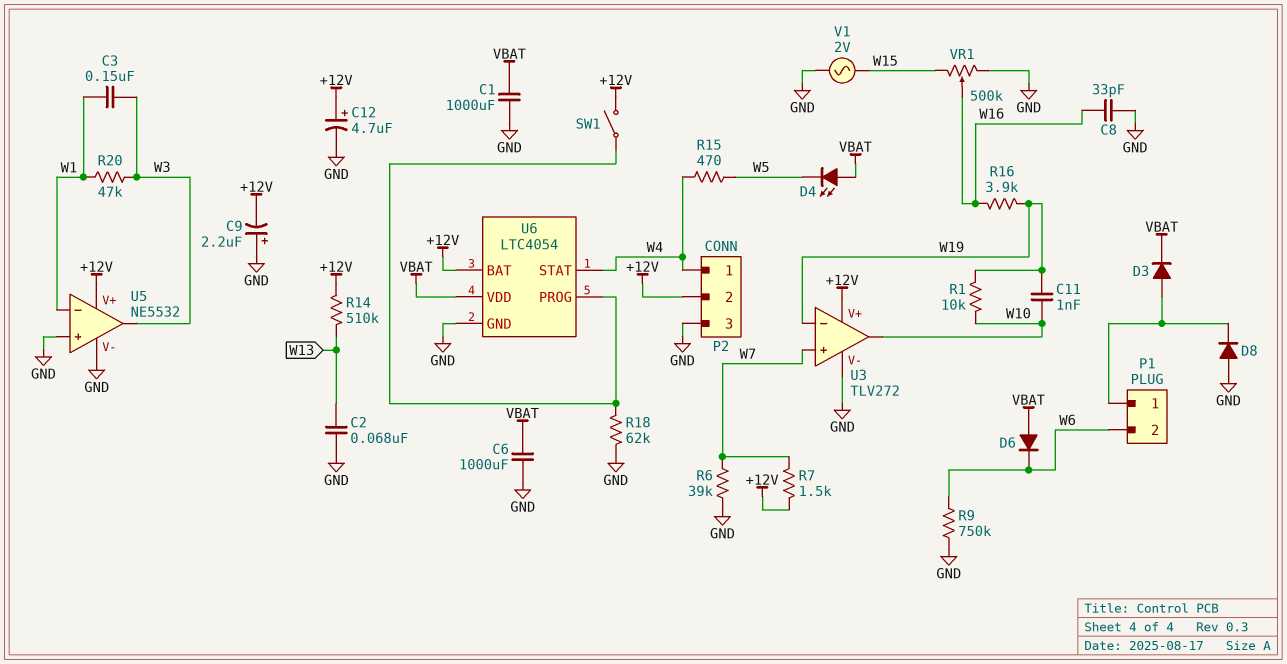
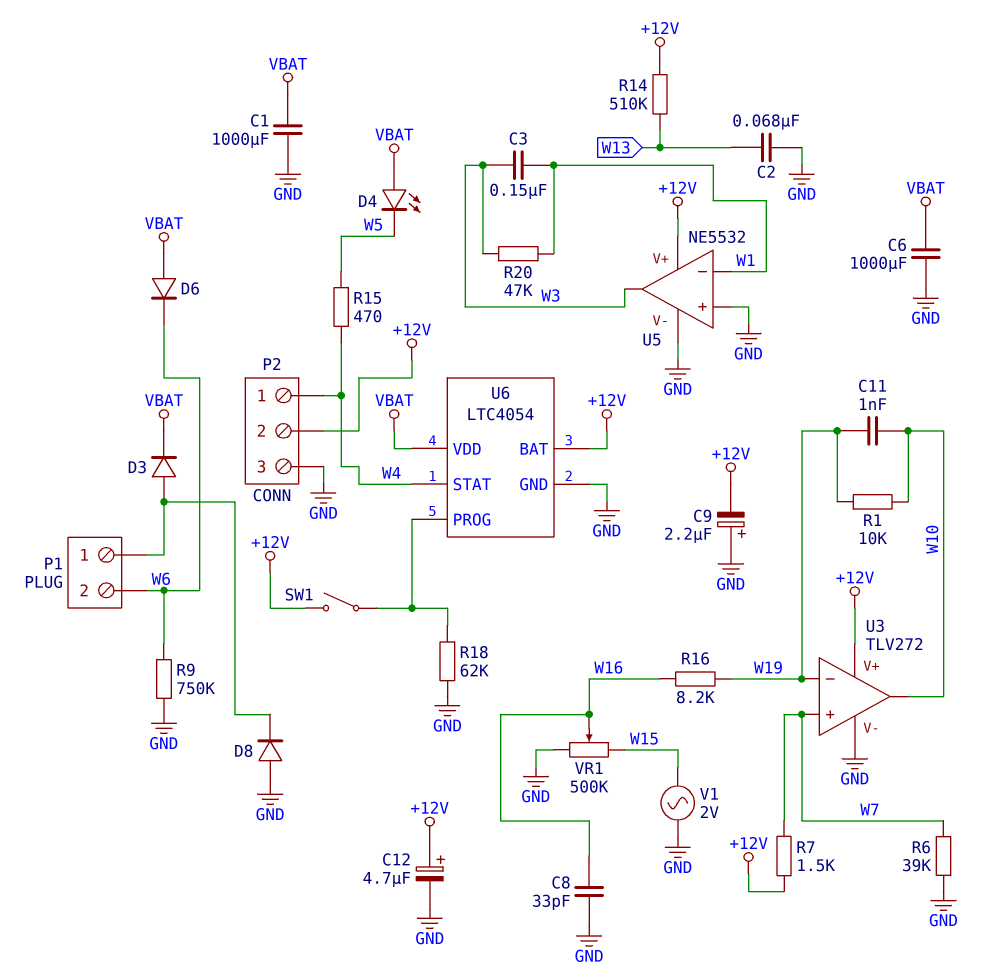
R16: 3.9k (W16, W19) -> 8.2k (W16, W19)

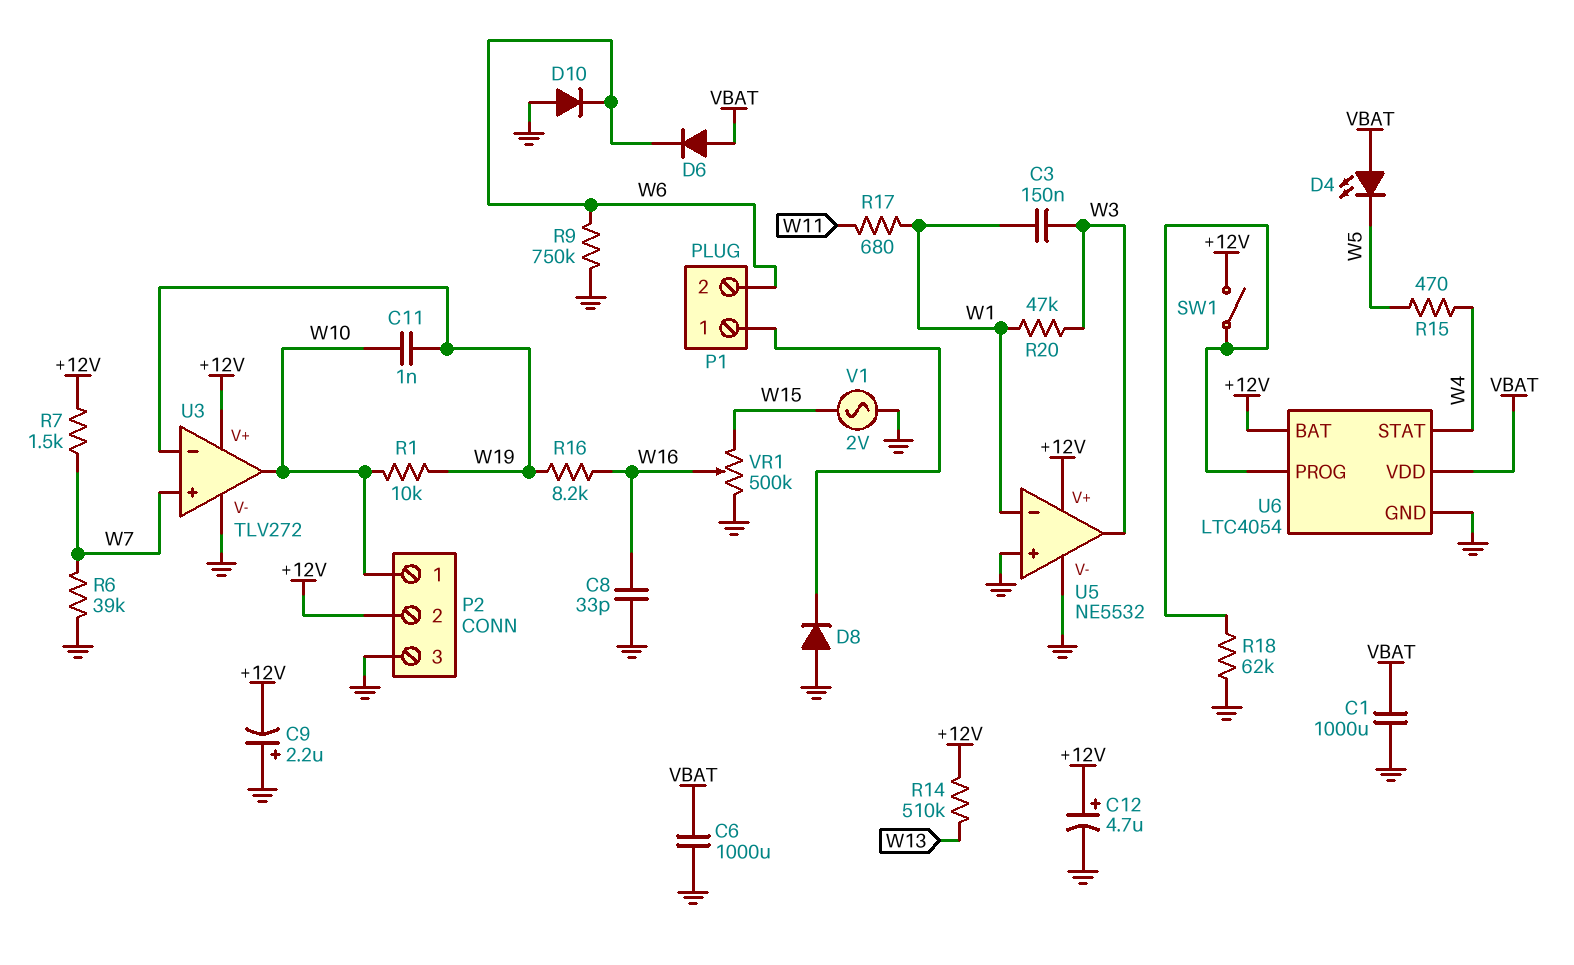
C2: 68nF (GND, W13) -> none
D3: diode (A P1/1, K VBAT) -> none
D10: none -> diode (A GND, K W6)
P2 pin 1: W4 -> W10
R17: none -> 680 (W1, W11)

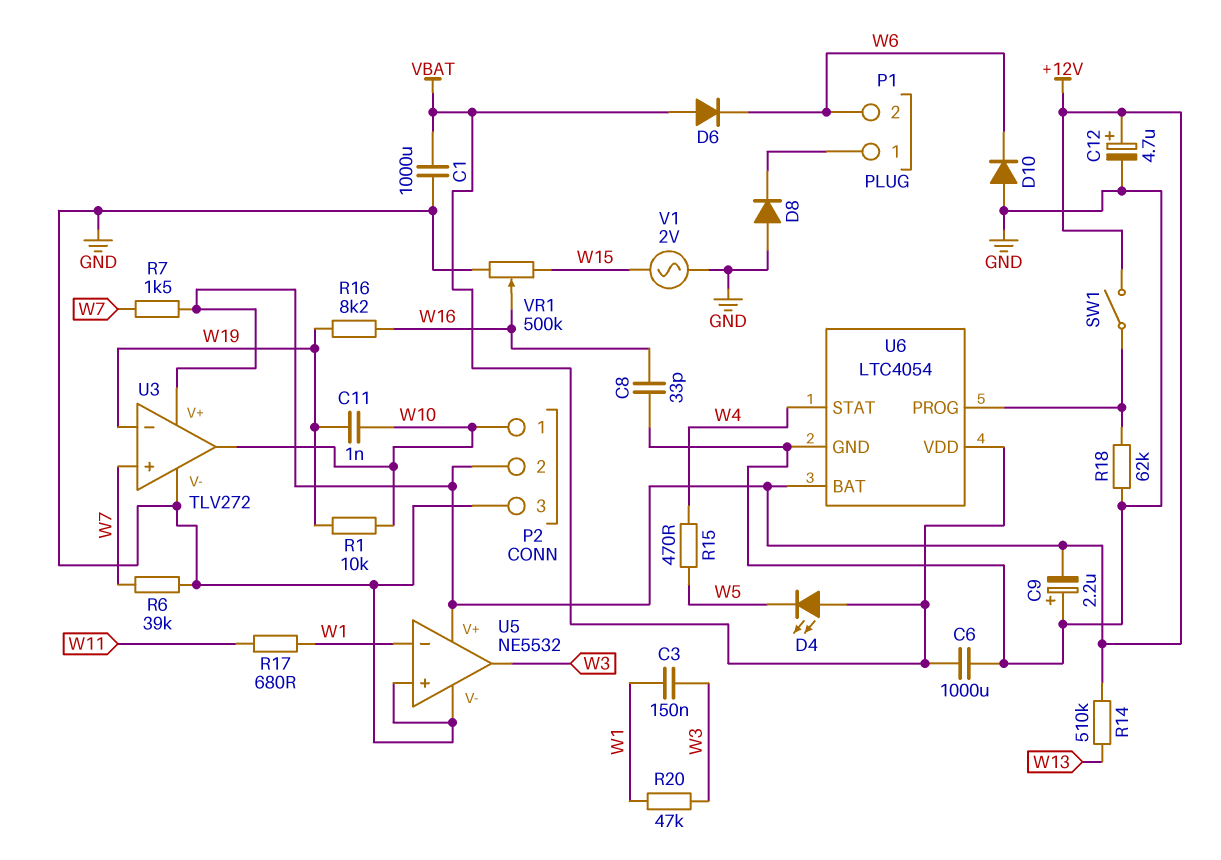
R9: 750k (GND, W6) -> none

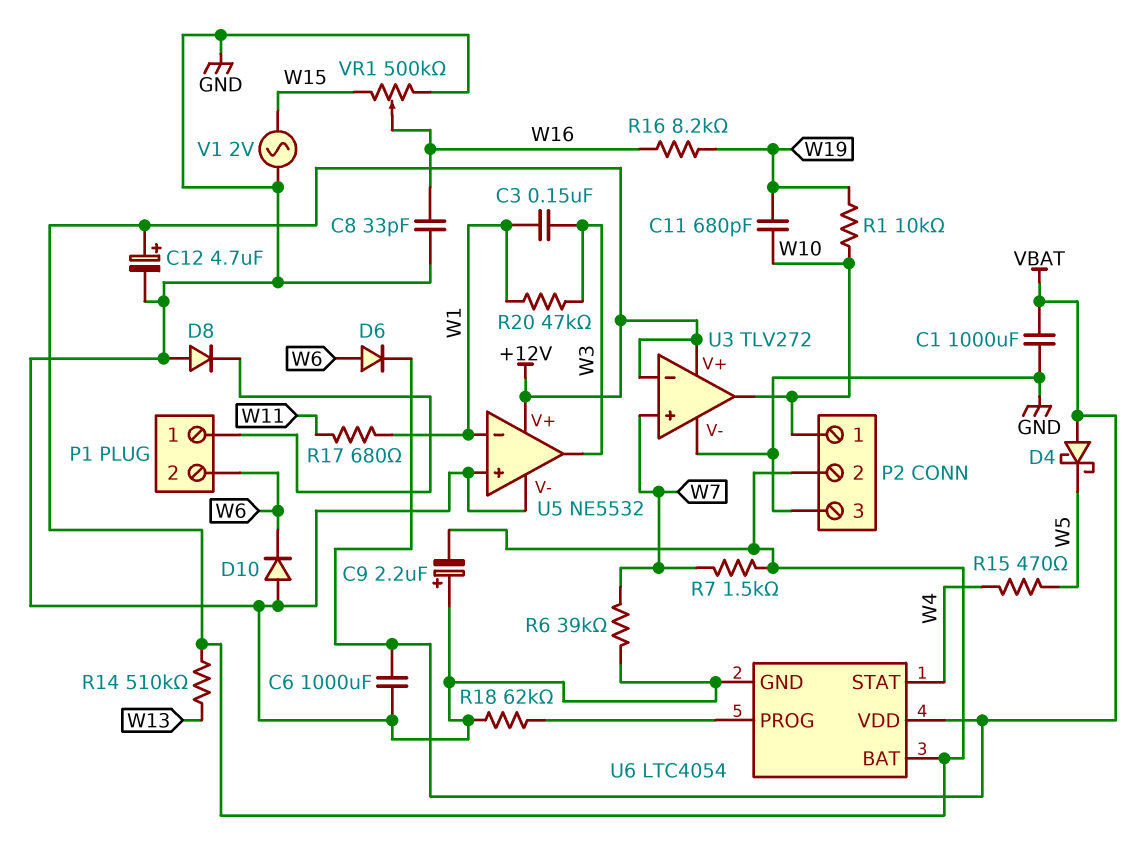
C11: 1nF (W10, W19) -> 680pF (W10, W19)
D4: LED (A VBAT, K W5) -> schottky (A VBAT, K W5)
D6: diode (A VBAT, K W6) -> diode (A W6, K VBAT)
SW1: switch (+12V, U6/PROG) -> none
U3 pin in-: W19 -> +12V

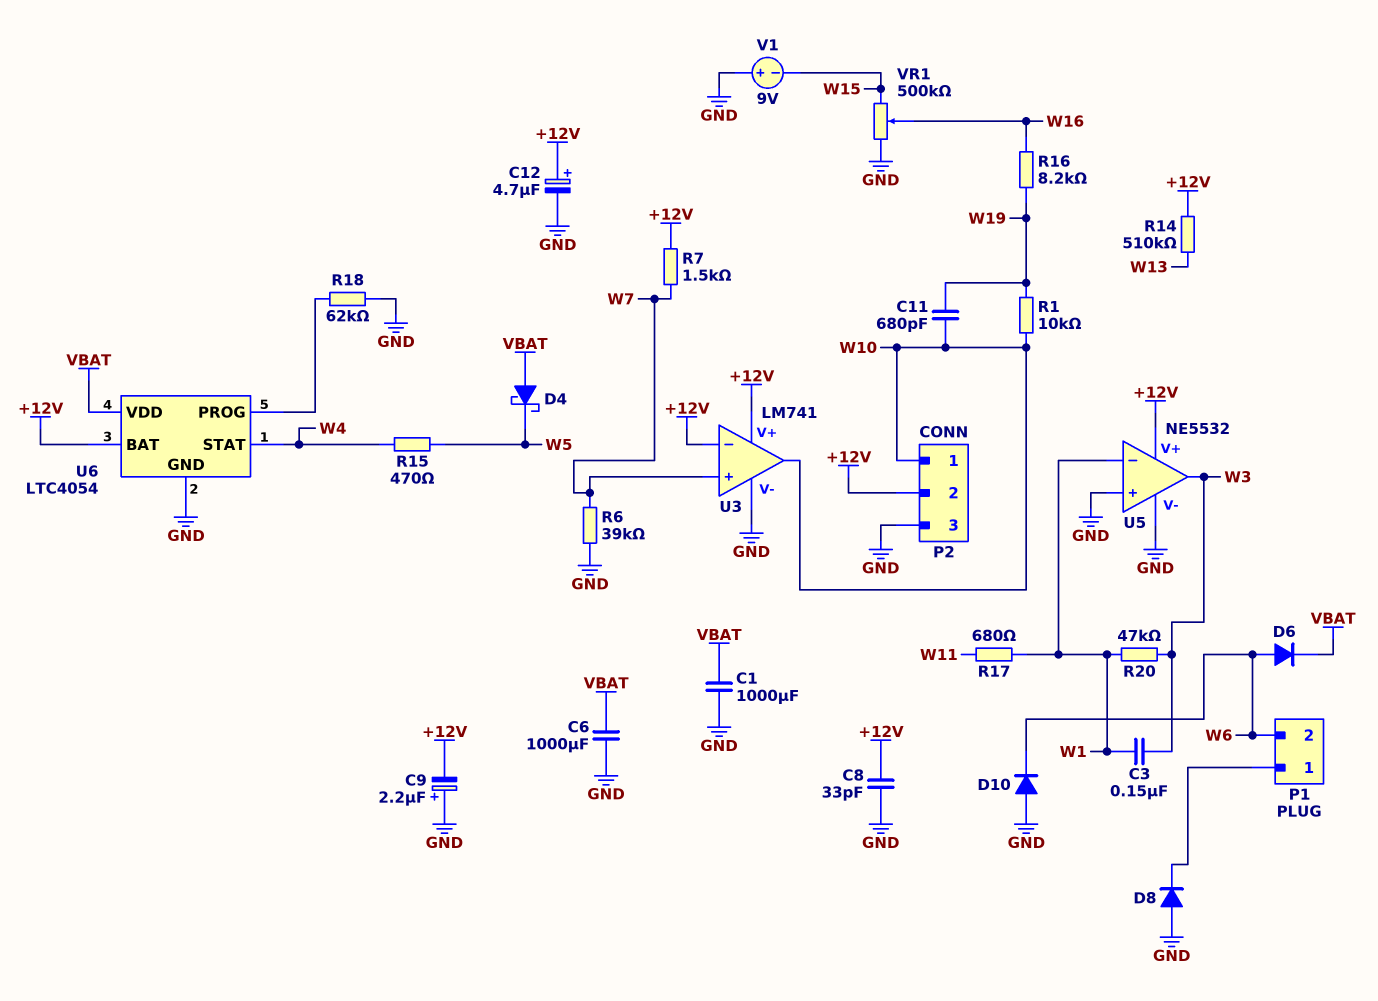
C8: 33pF (GND, W16) -> 33pF (+12V, GND)
U3: TLV272 -> LM741
V1: AC 2V (GND, W15) -> 9V (plus GND, minus W15)

